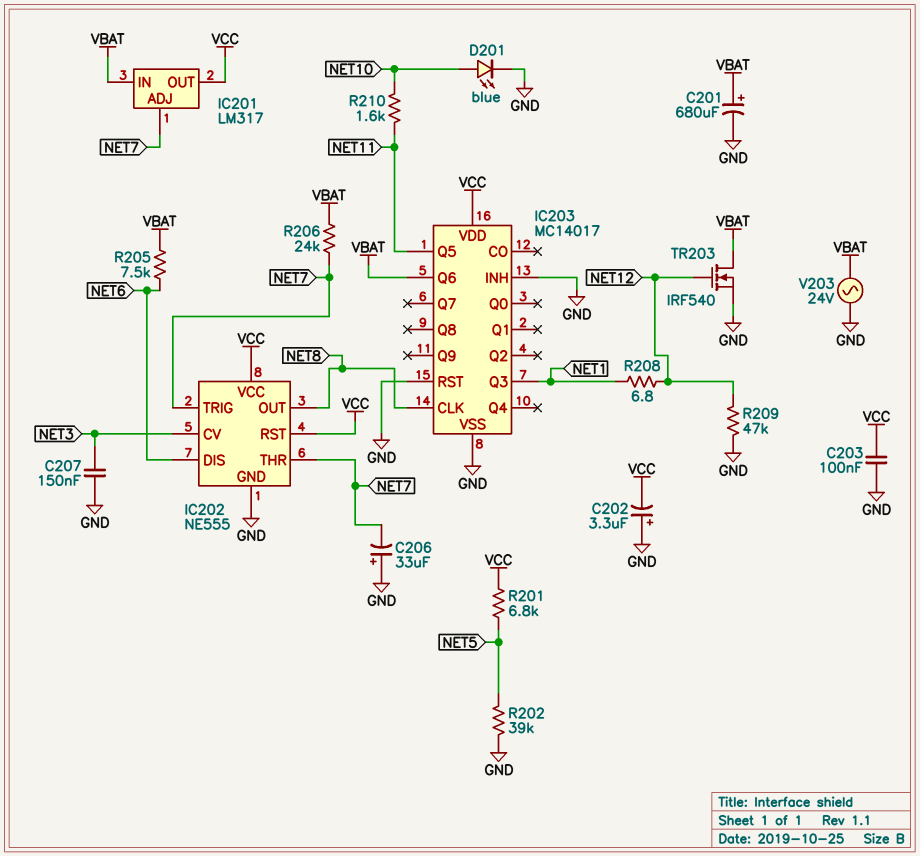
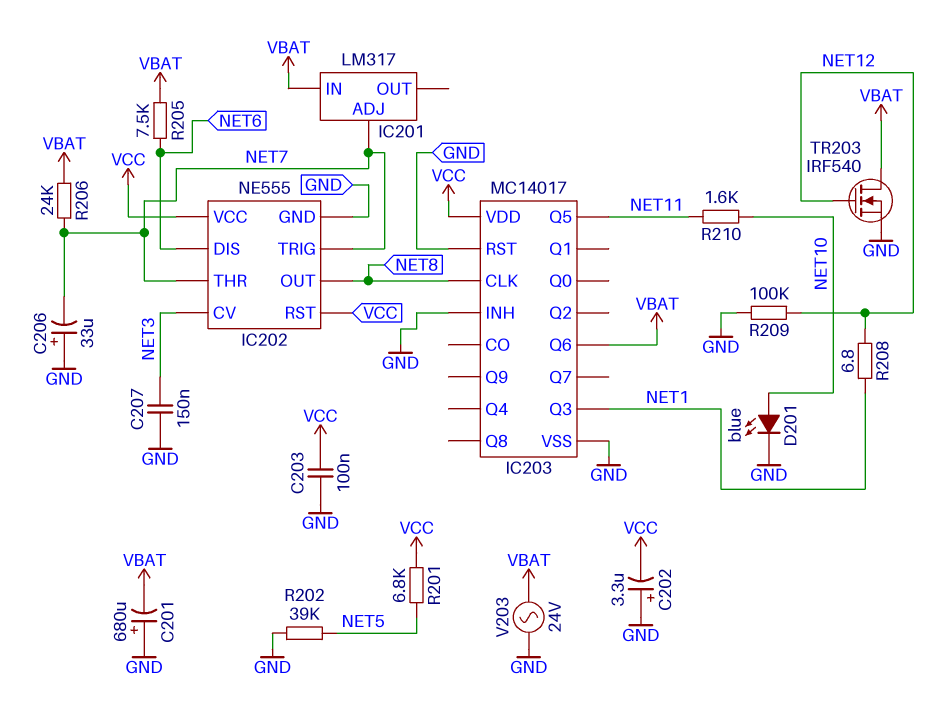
C201: 680uF (plus VBAT, minus GND) -> 680uF (plus GND, minus VBAT)
IC201 pin OUT: VCC -> none
R209: 47k (GND, NET12) -> 100k (GND, NET12)

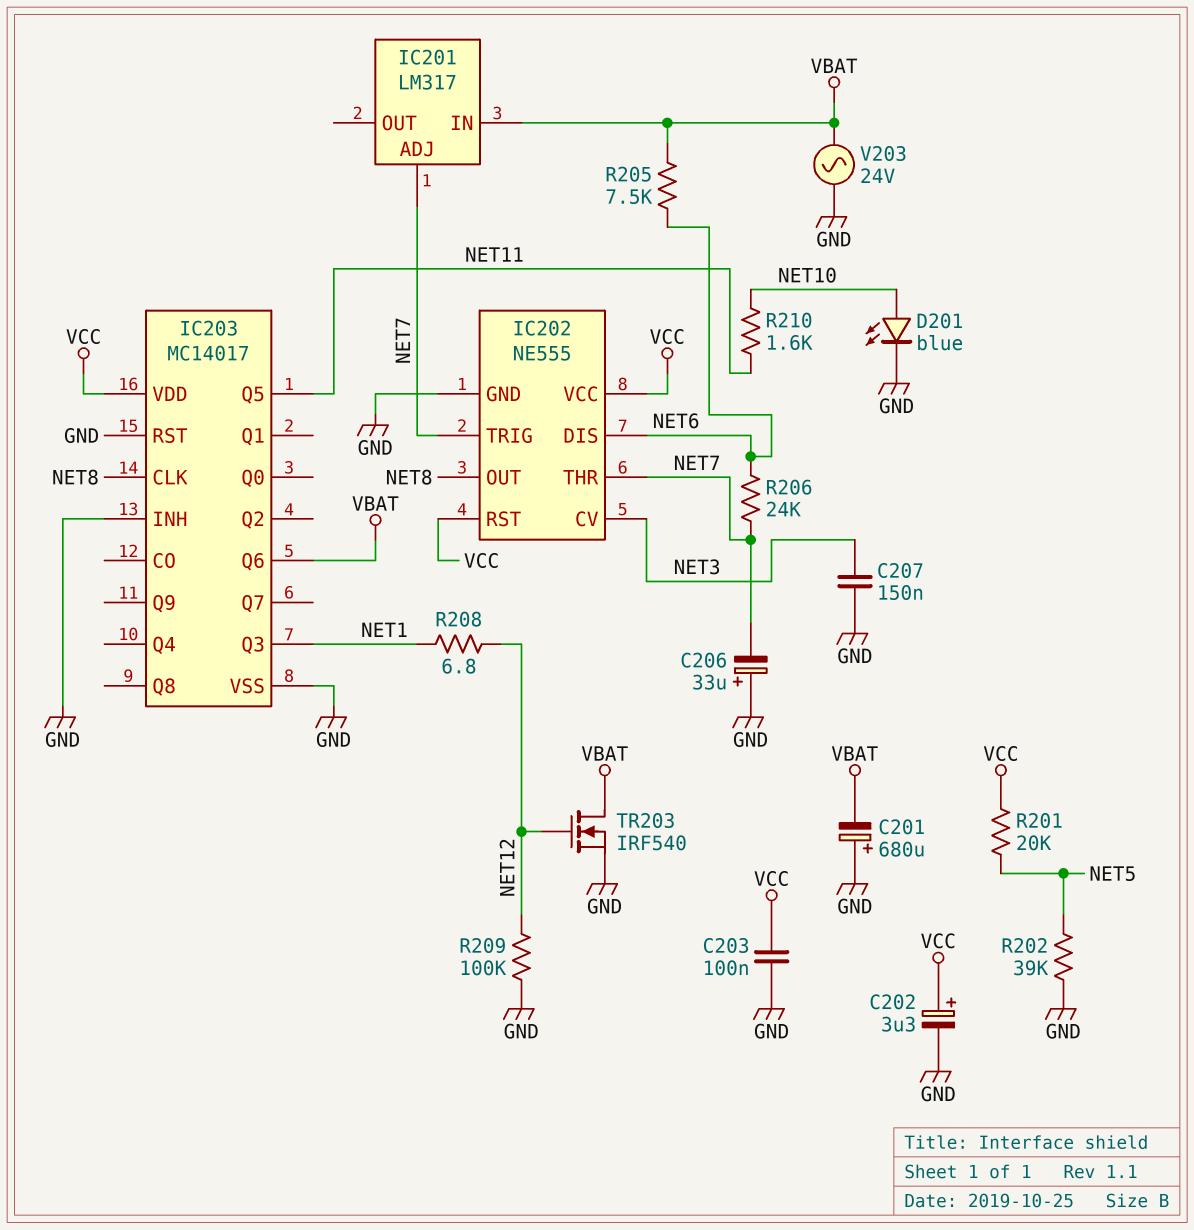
C202: 3.3uF (plus GND, minus VCC) -> 3.3uF (plus VCC, minus GND)
R201: 6.8k (NET5, VCC) -> 20k (NET5, VCC)
R206: 24k (NET7, VBAT) -> 24k (NET6, NET7)

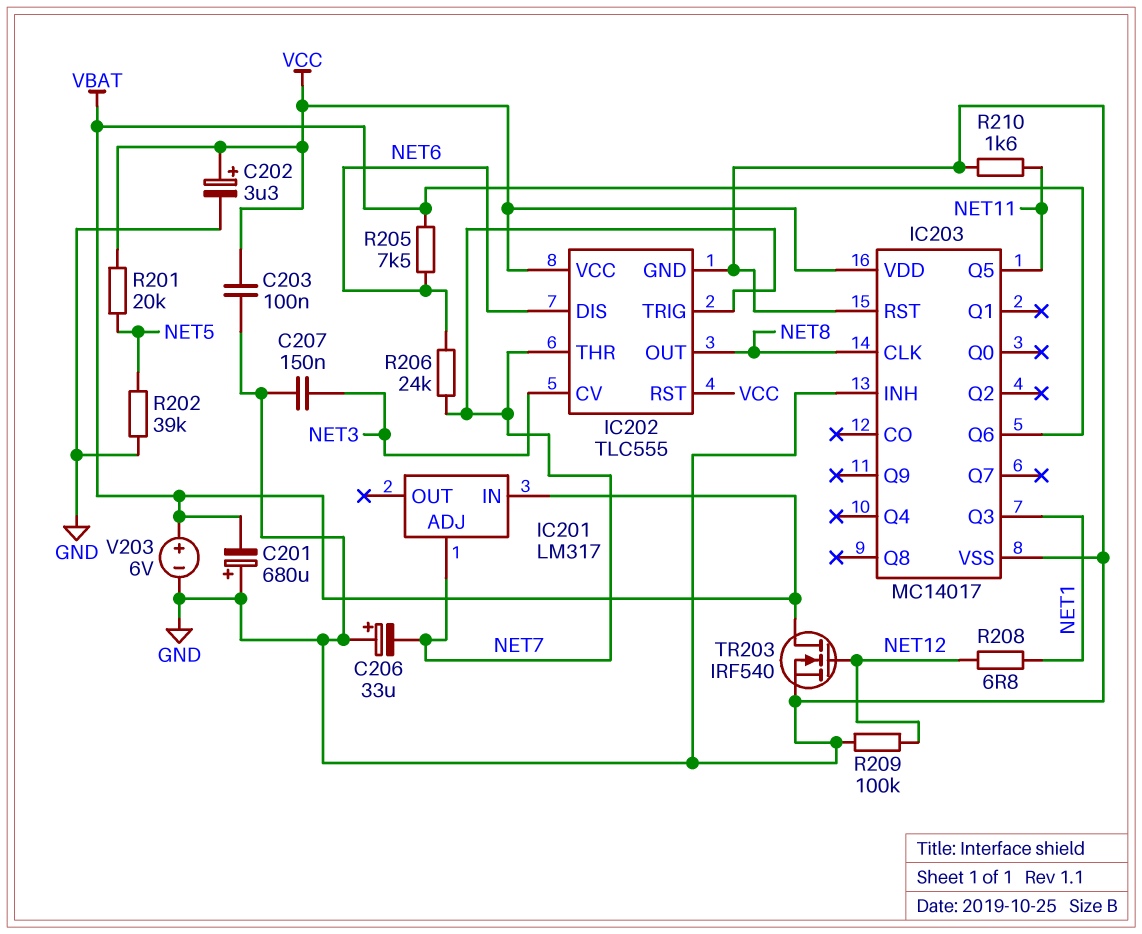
D201: LED blue (A NET10, K GND) -> none
IC202: NE555 -> TLC555
R210: 1.6k (NET10, NET11) -> 1.6k (GND, NET11)
V203: AC 24V (GND, VBAT) -> 6V (plus VBAT, minus GND)

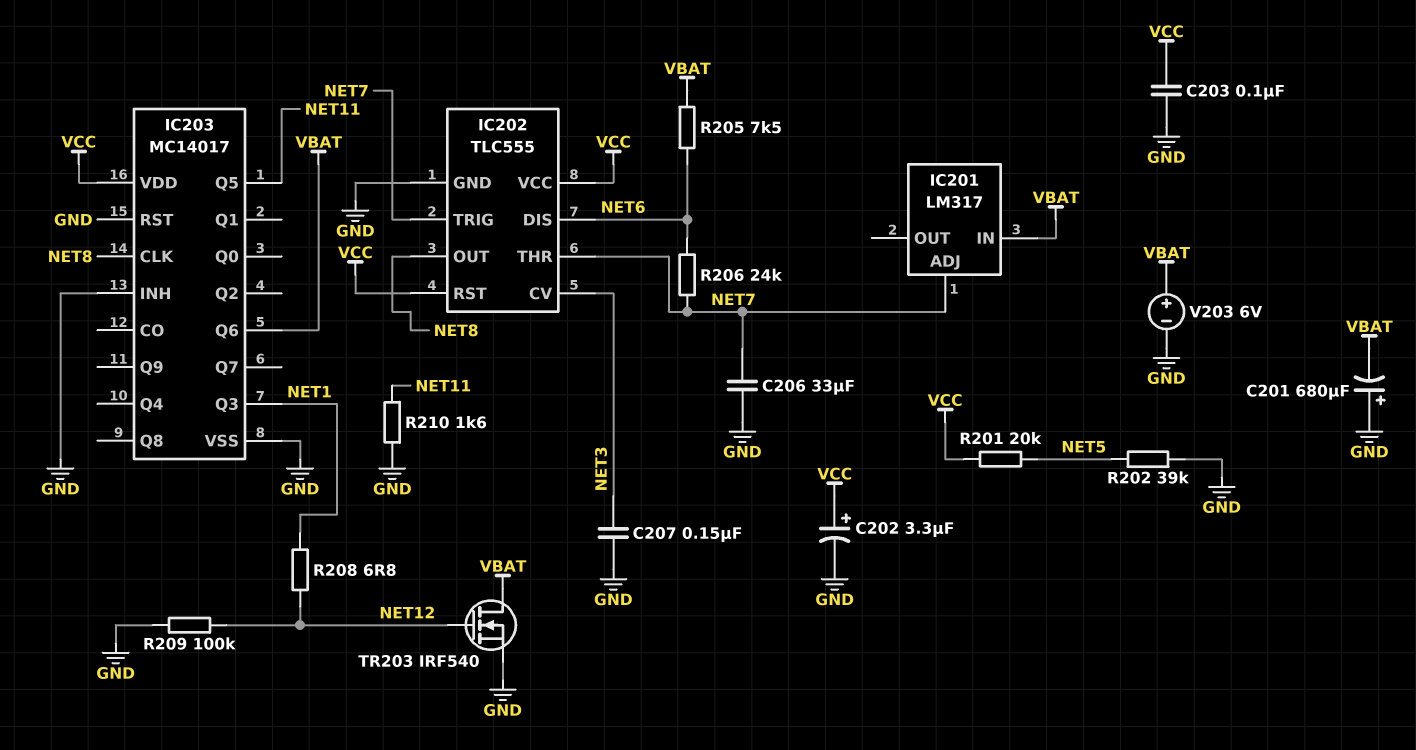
C206: 33uF (plus GND, minus NET7) -> 33uF (GND, NET7)

